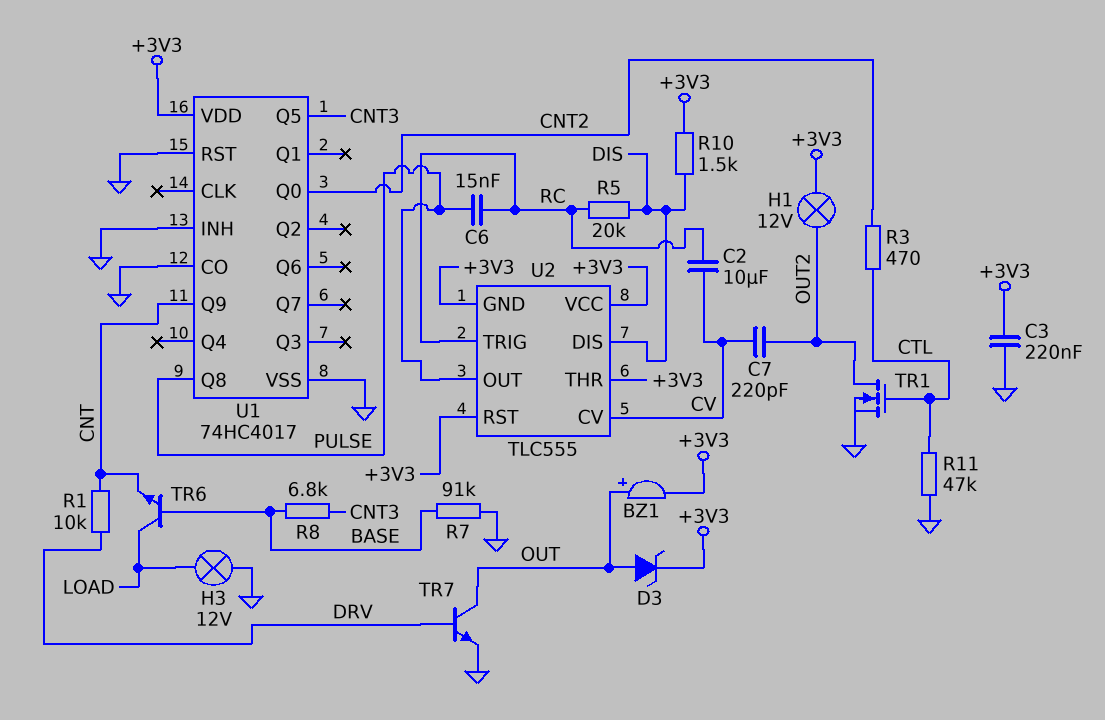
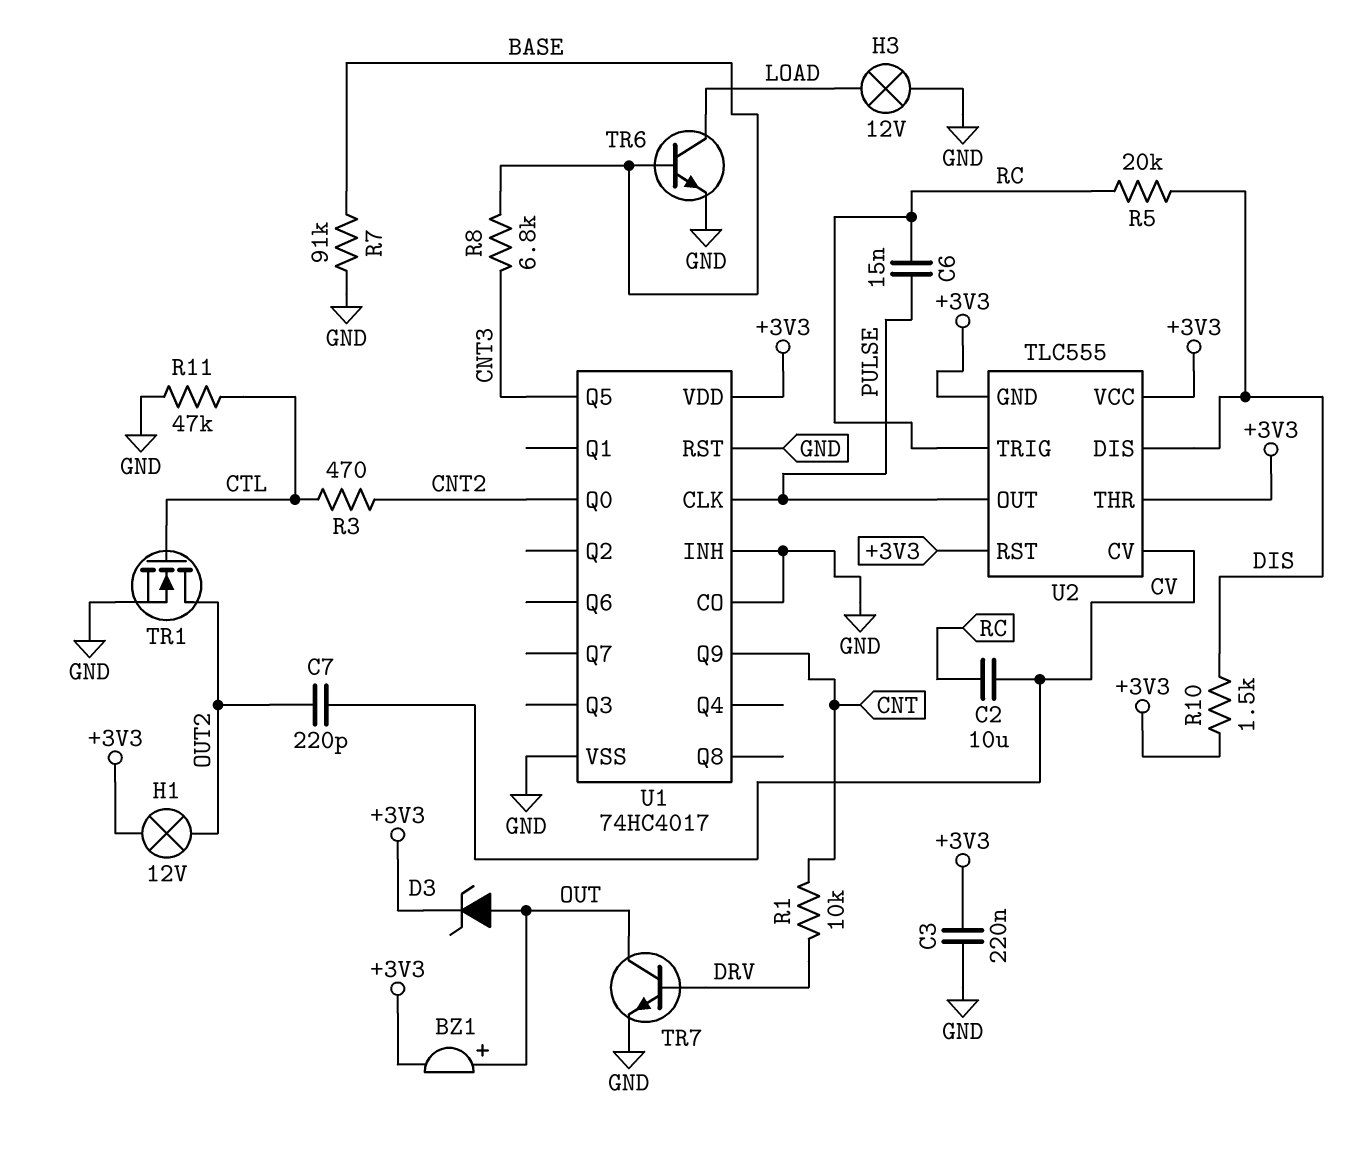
TR6: NPN (B BASE, C LOAD, E CNT) -> NPN (B BASE, C LOAD, E GND)
U1 pin CLK: none -> PULSE
U1 pin Q8: PULSE -> none

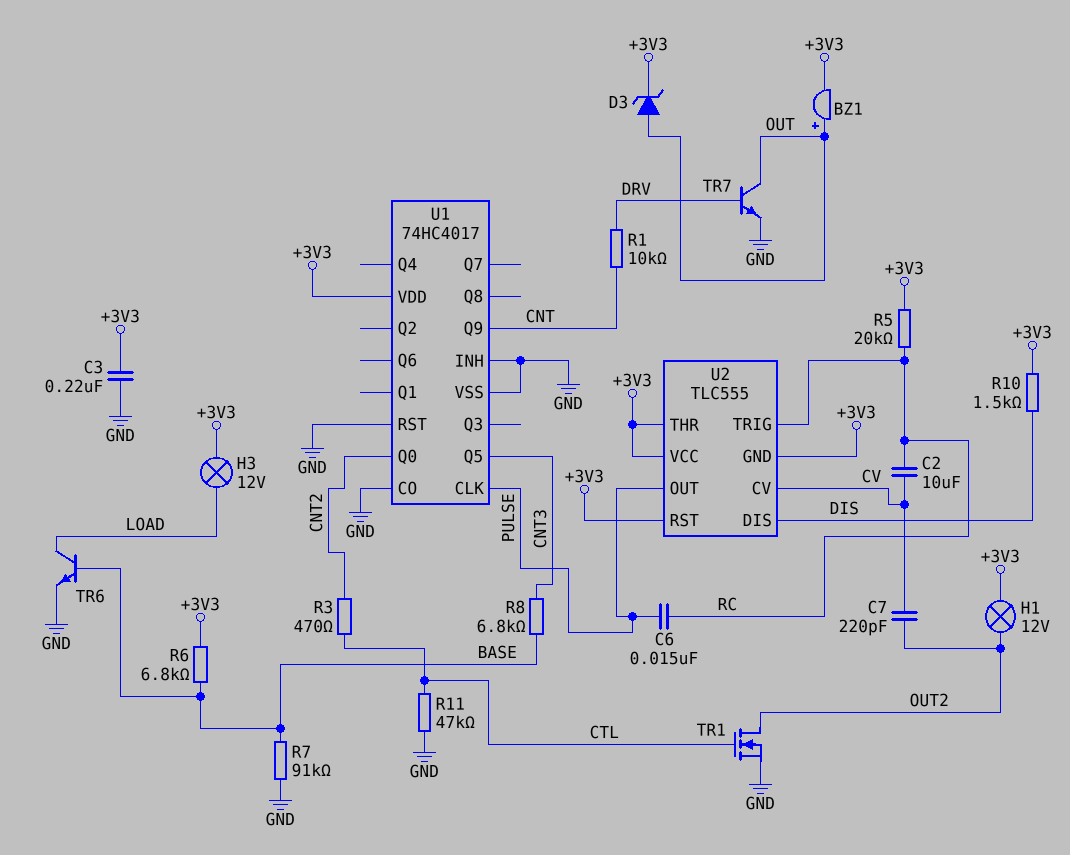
H3: lamp 12V (GND, LOAD) -> lamp 12V (+3V3, LOAD)
R5: 20k (DIS, RC) -> 20k (+3V3, RC)
R6: none -> 6.8k (+3V3, BASE)

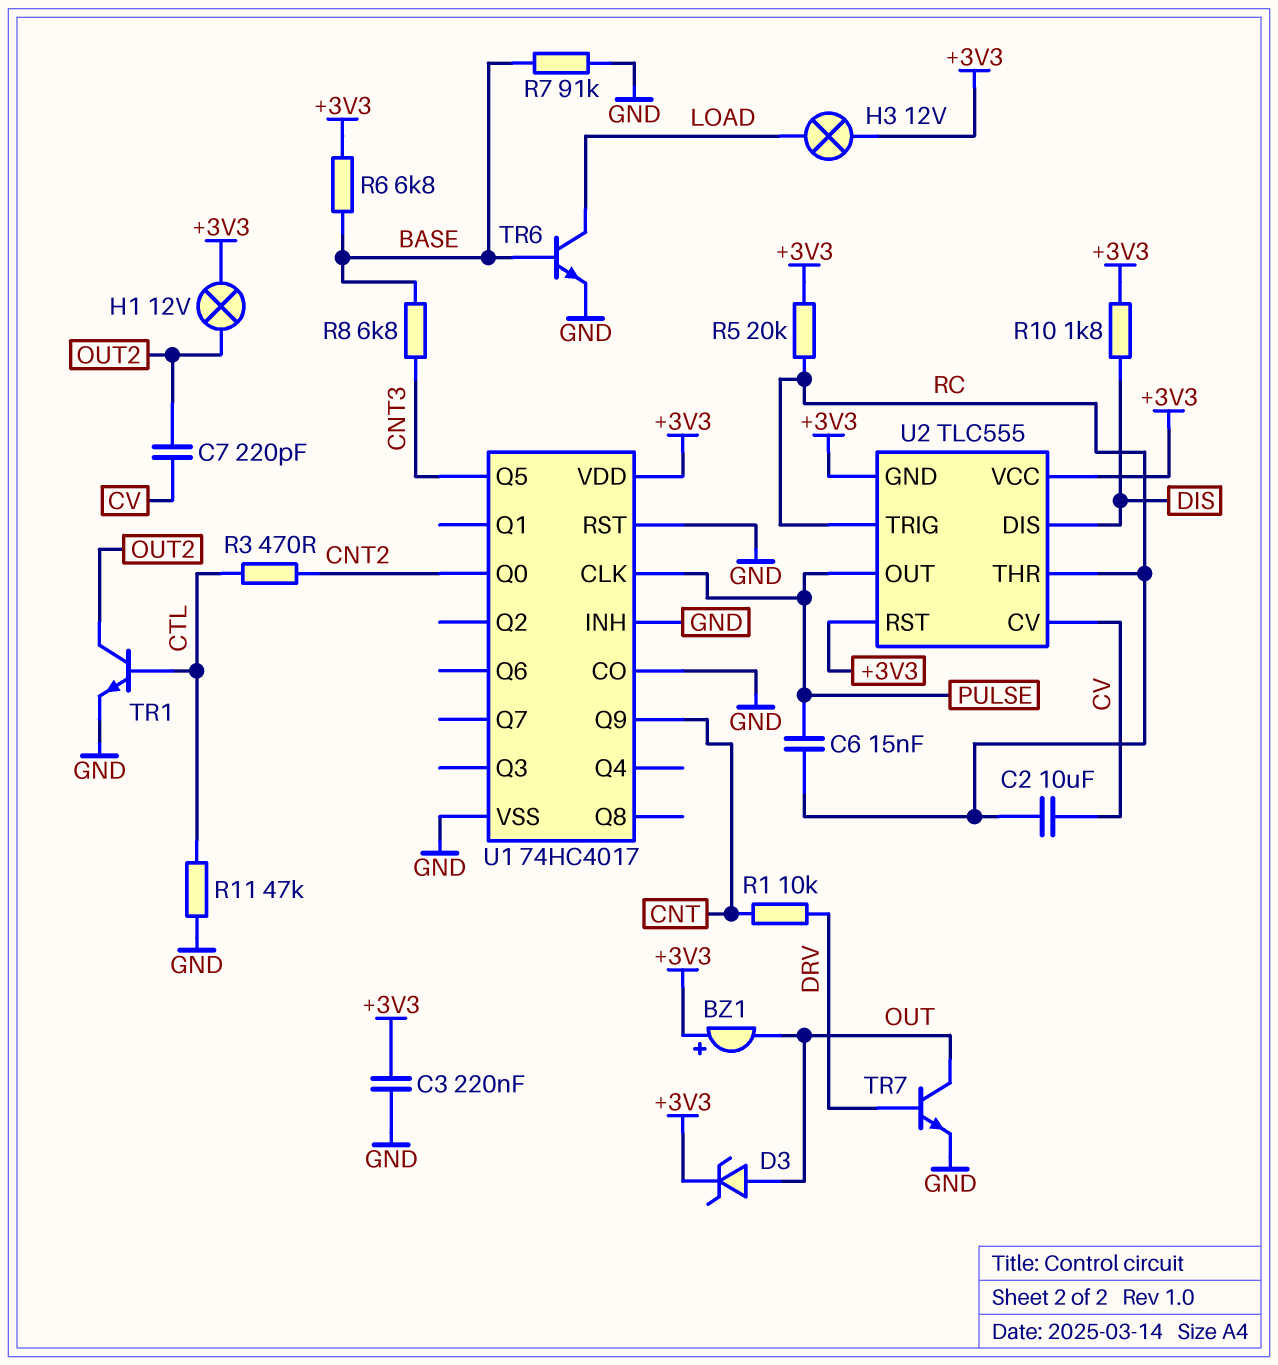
BZ1: buzzer (plus OUT, minus +3V3) -> buzzer (plus +3V3, minus OUT)
R10: 1.5k (+3V3, DIS) -> 1.8k (+3V3, DIS)
TR1: NMOS (G CTL, D OUT2, S GND) -> NPN (B CTL, C OUT2, E GND)
U2 pin THR: +3V3 -> RC

